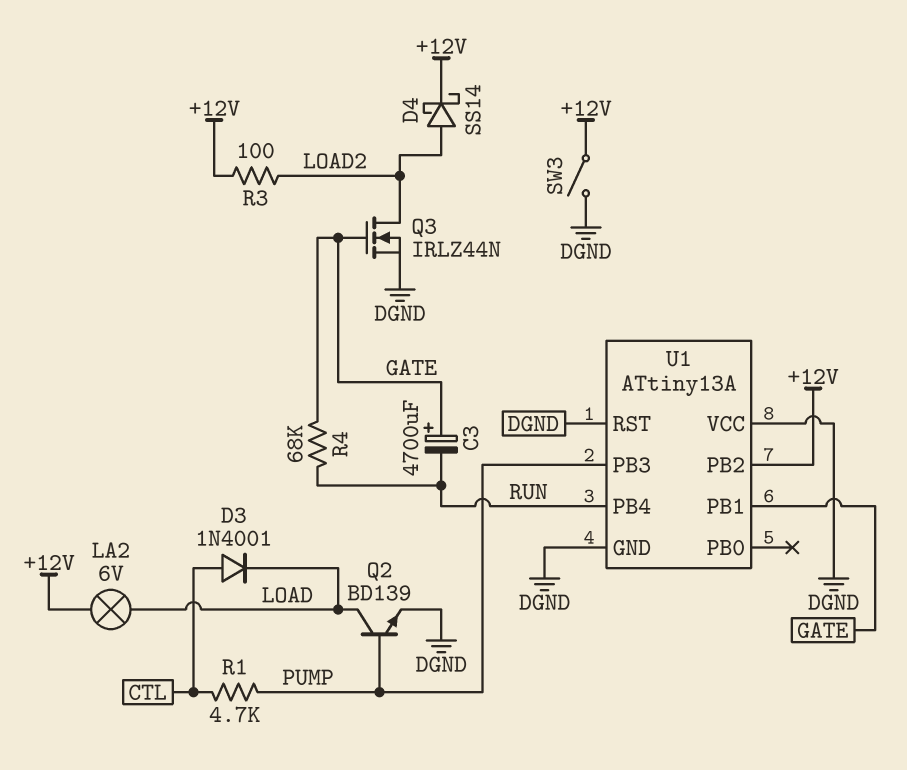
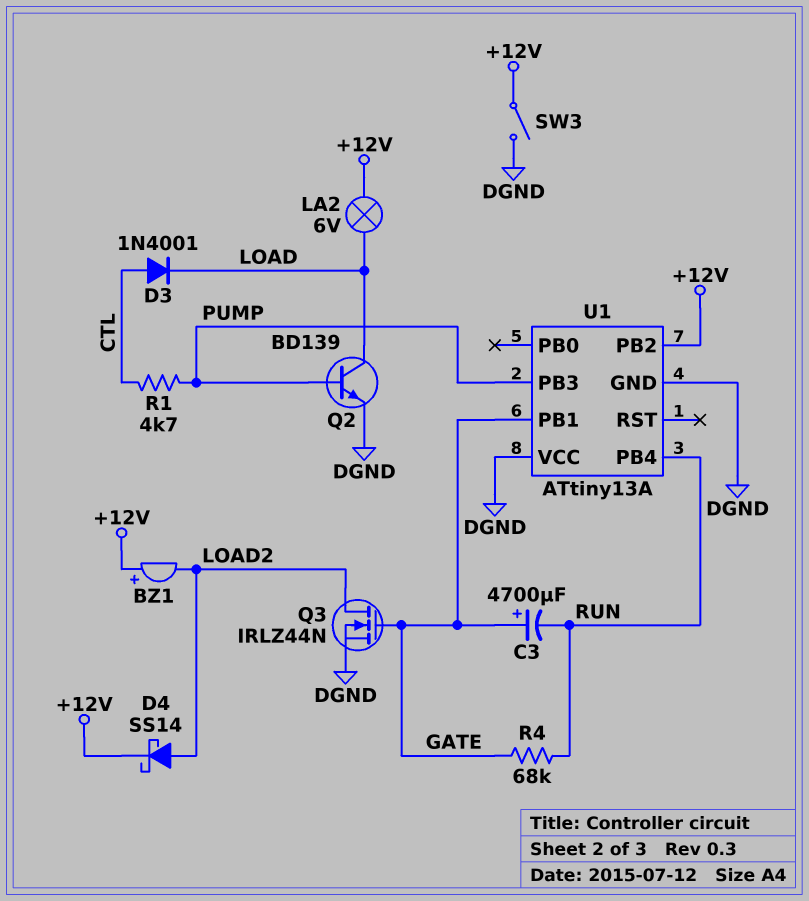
BZ1: none -> buzzer (plus +12V, minus LOAD2)
R3: 100 (+12V, LOAD2) -> none
U1 pin RST: DGND -> none

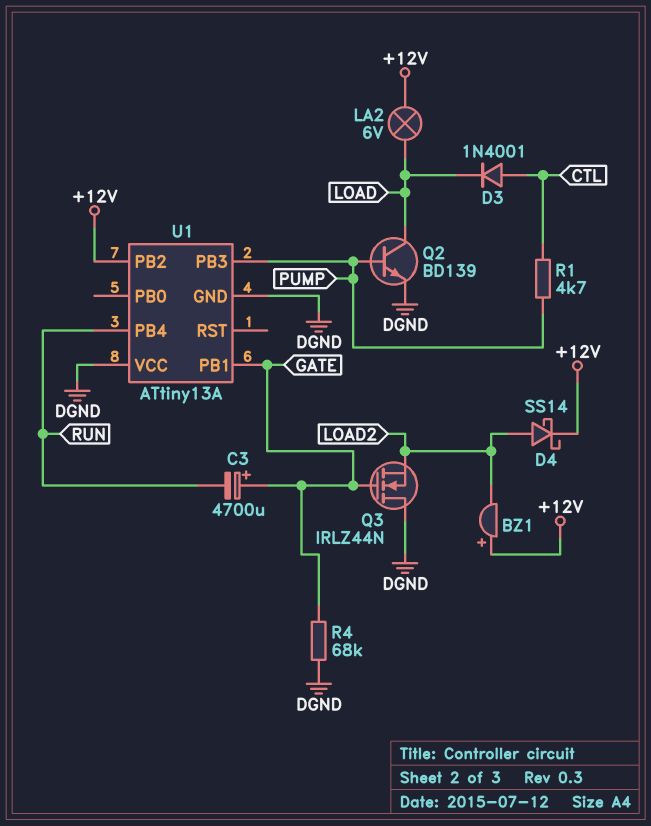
Q3: NMOS IRLZ44N (G GATE, D LOAD2, S DGND) -> NMOS IRLZ44N (G GATE, D DGND, S LOAD2)
R4: 68k (GATE, RUN) -> 68k (DGND, GATE)
SW3: switch (+12V, DGND) -> none

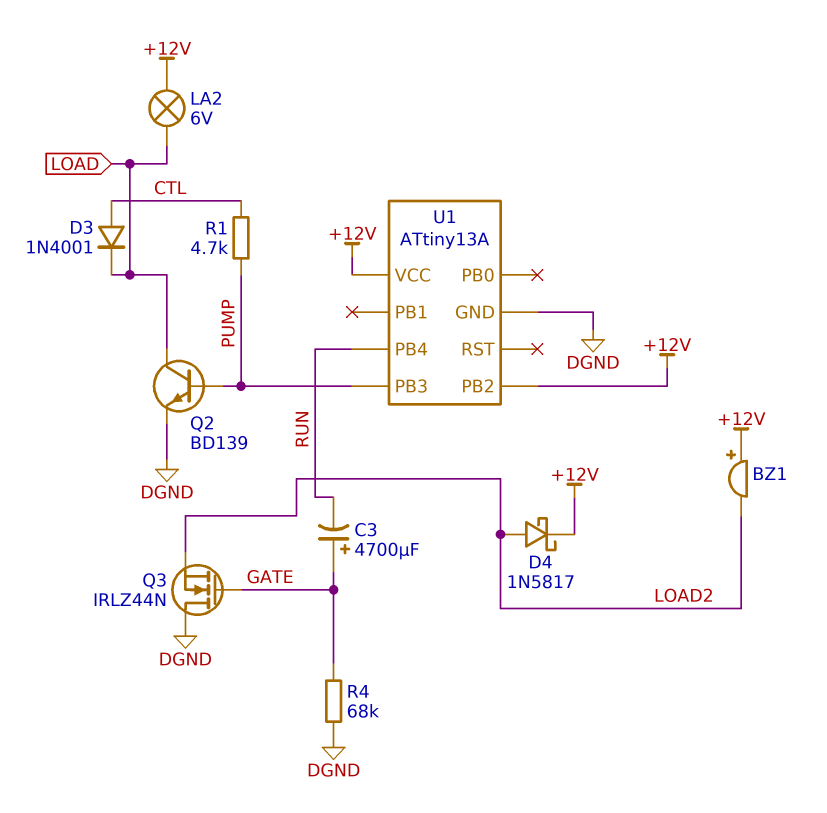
D4: schottky SS14 (A LOAD2, K +12V) -> schottky 1N5817 (A LOAD2, K +12V)
U1 pin PB1: GATE -> none
U1 pin VCC: DGND -> +12V

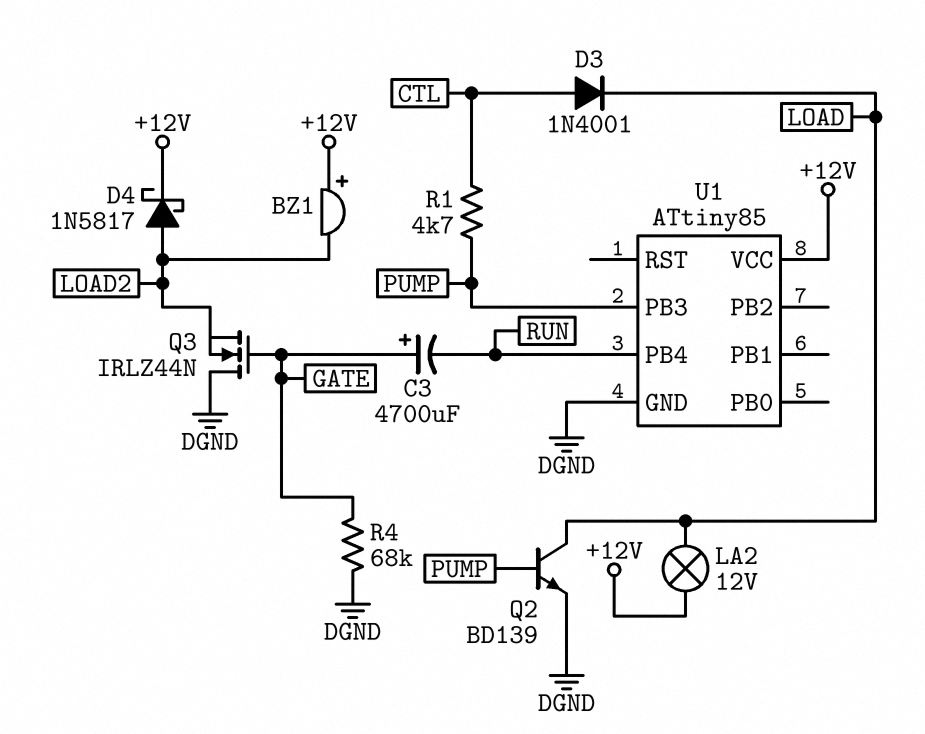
LA2: lamp 6V (+12V, LOAD) -> lamp 12V (+12V, LOAD)
U1: ATtiny13A -> ATtiny85
U1 pin PB2: +12V -> none

